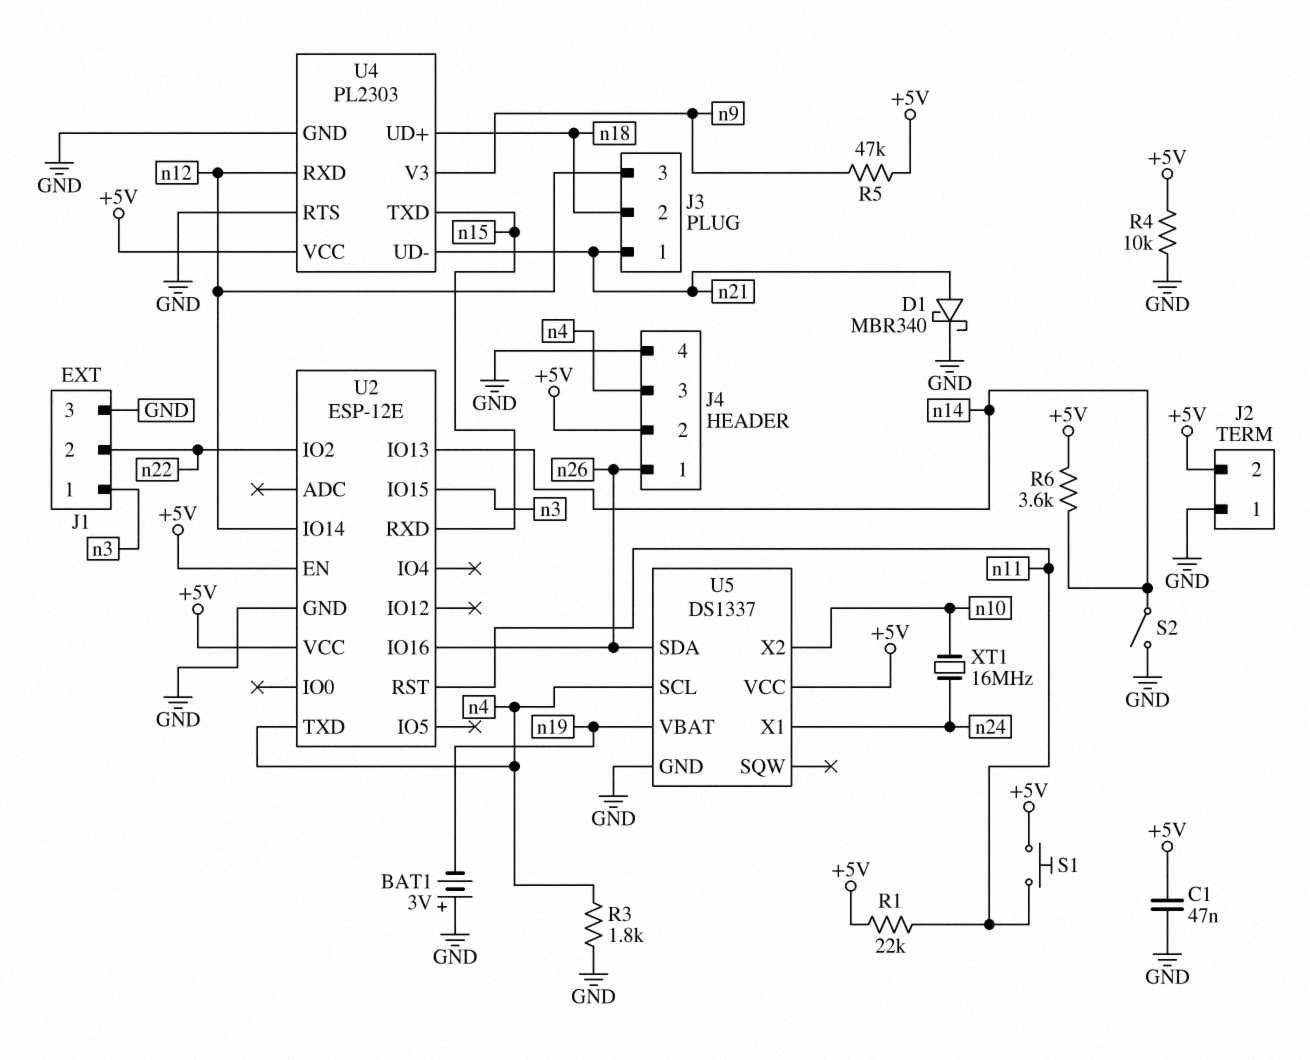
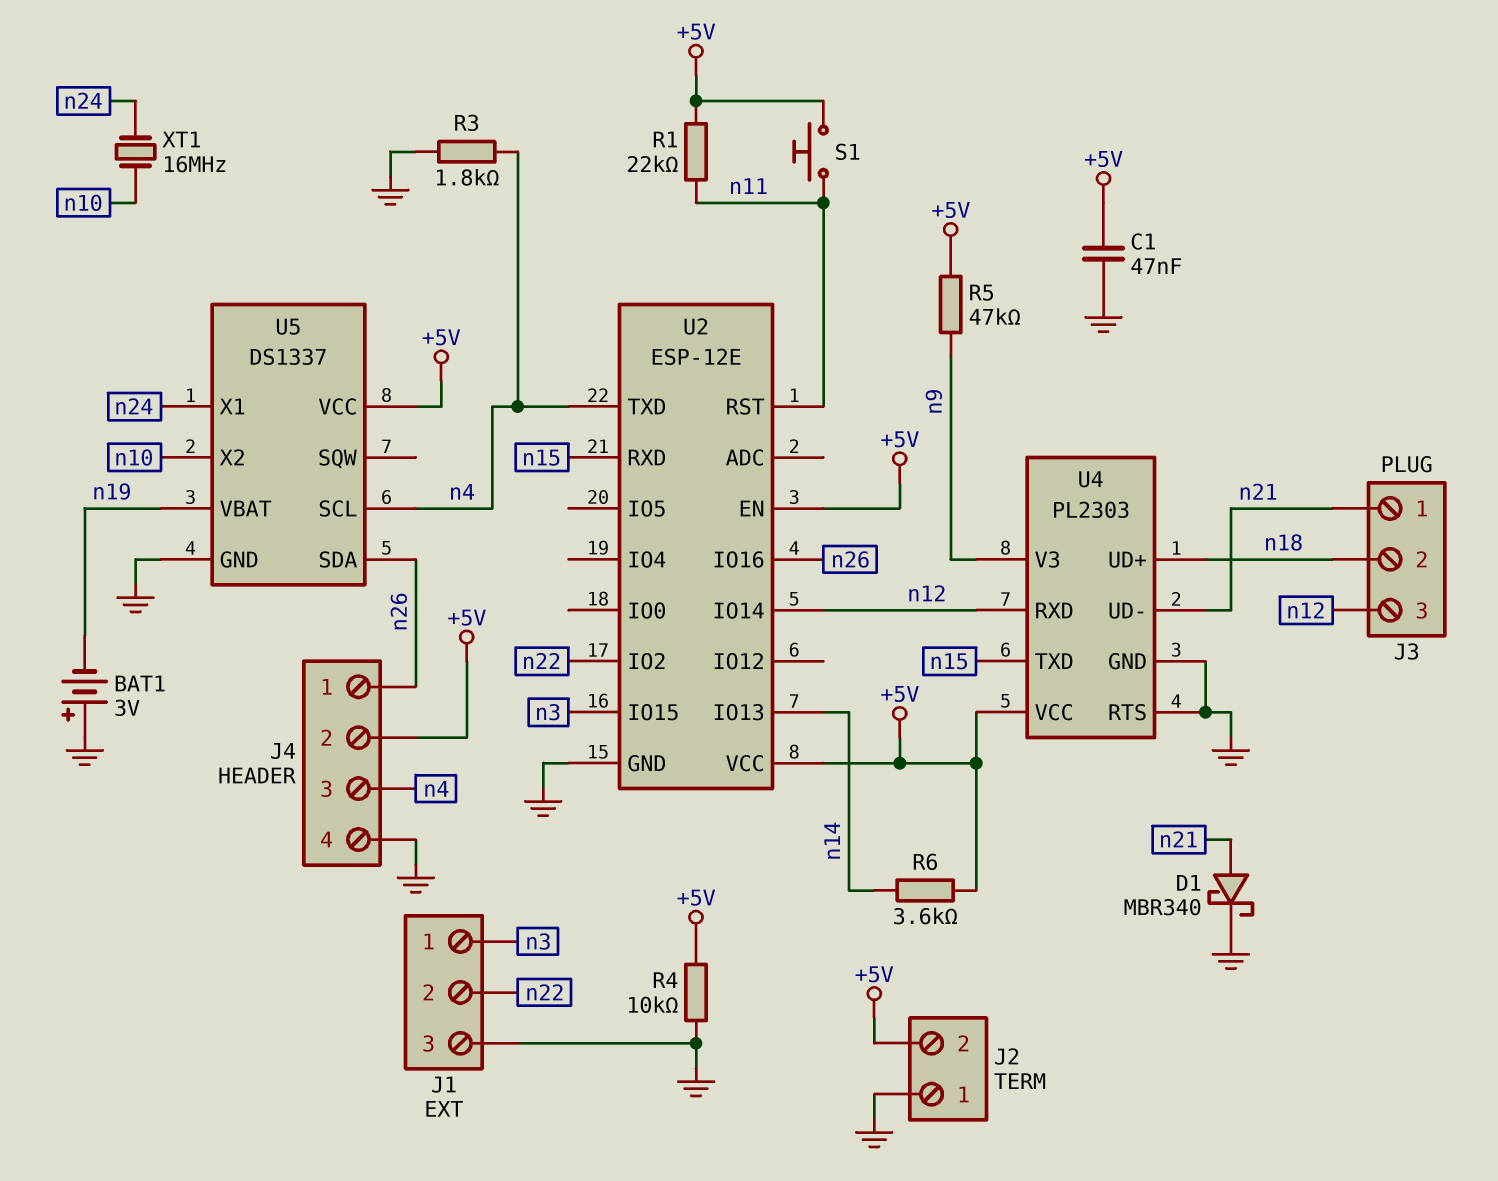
S2: switch (GND, n14) -> none

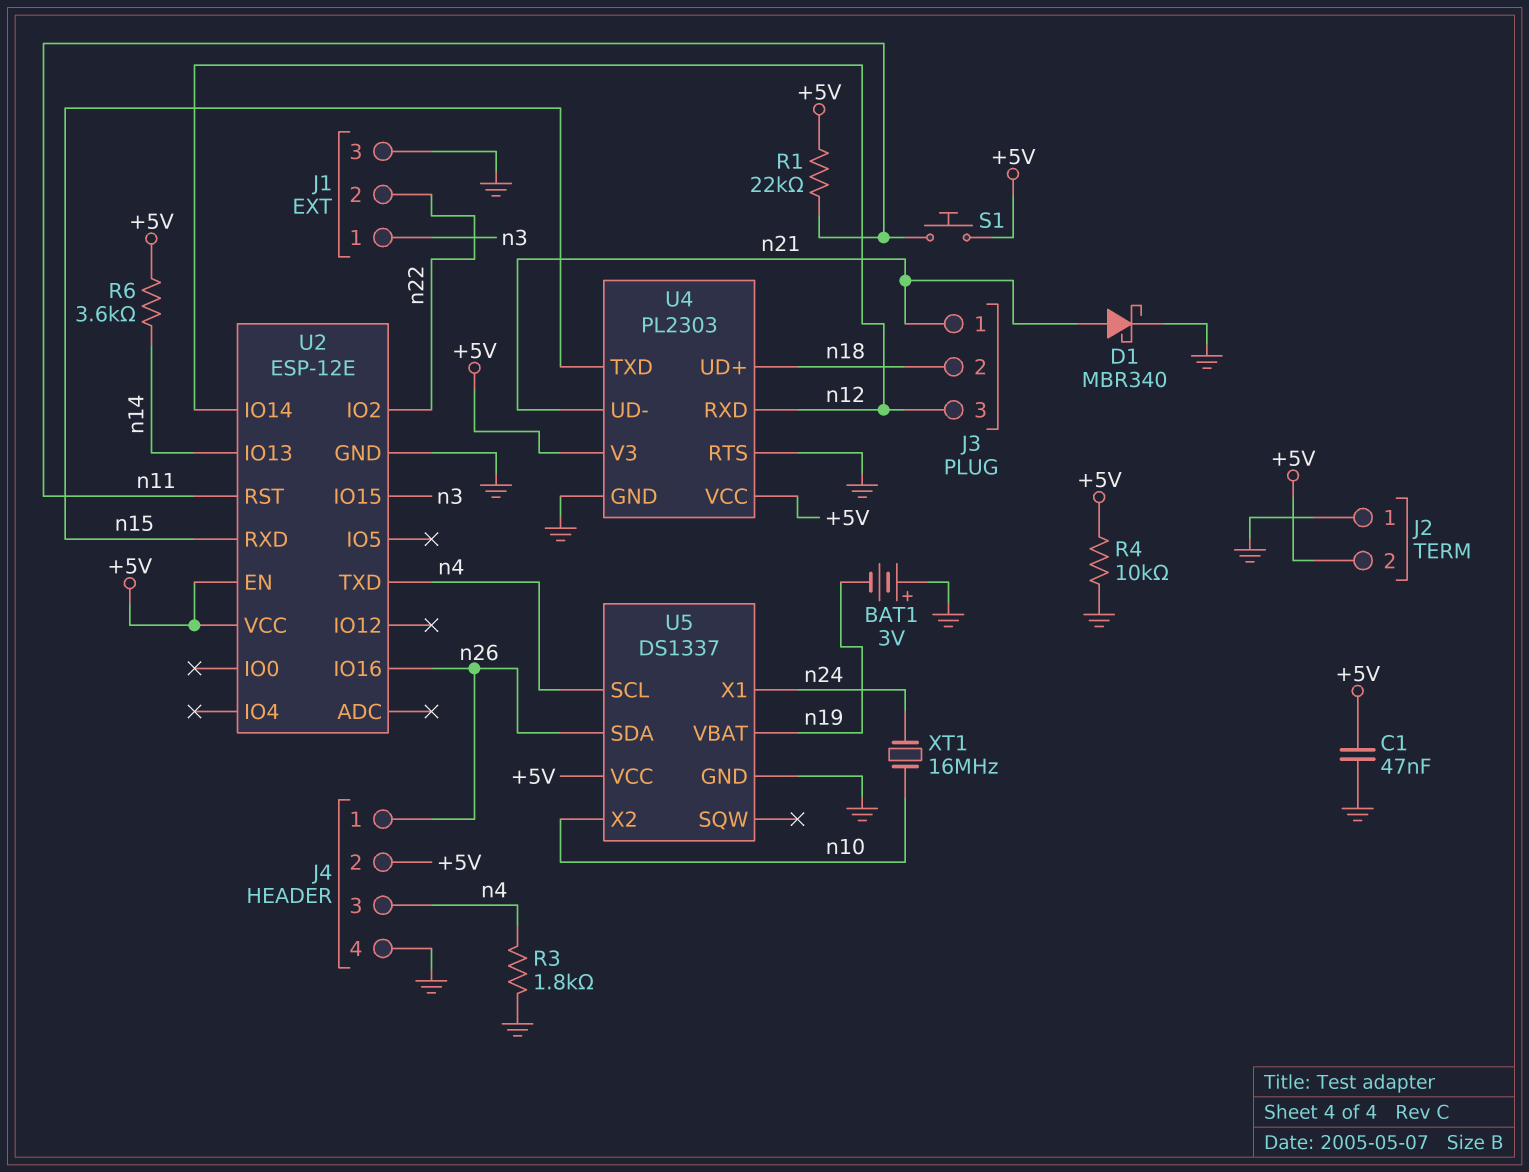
R5: 47k (+5V, n9) -> none
U4 pin V3: n9 -> +5V

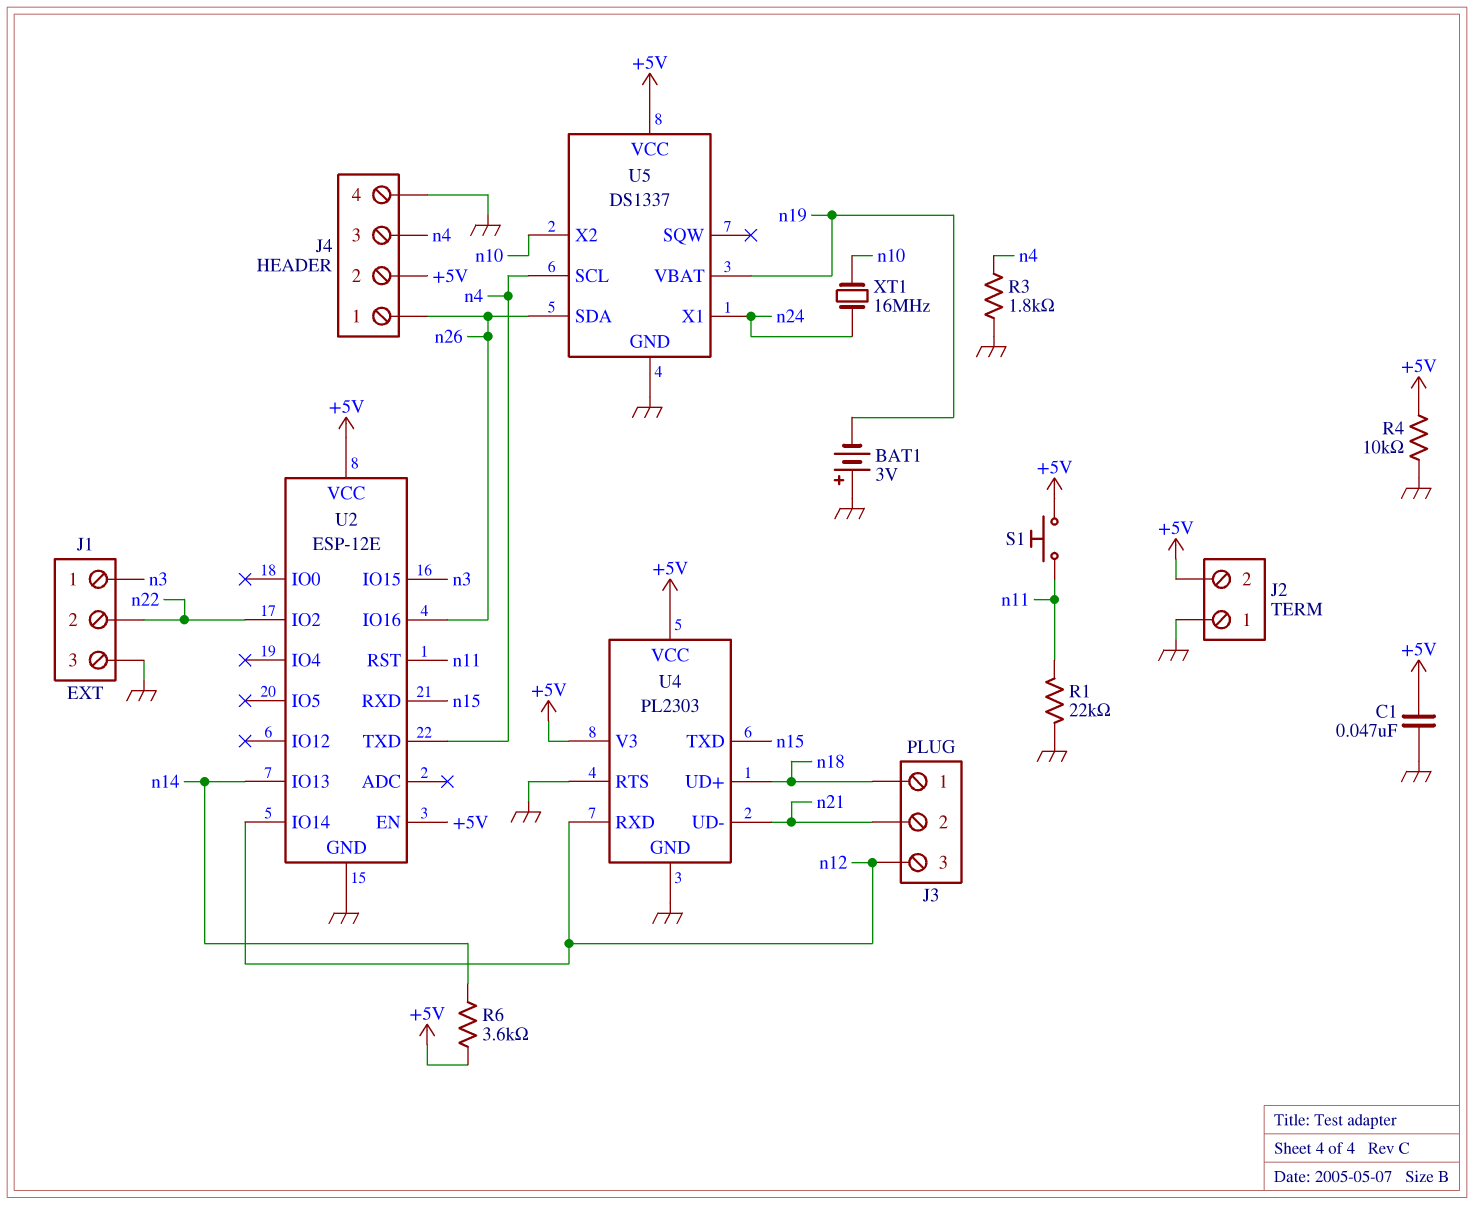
D1: schottky MBR340 (A n21, K GND) -> none
J3 pin 1: n21 -> n18
J3 pin 2: n18 -> n21
R1: 22k (+5V, n11) -> 22k (GND, n11)

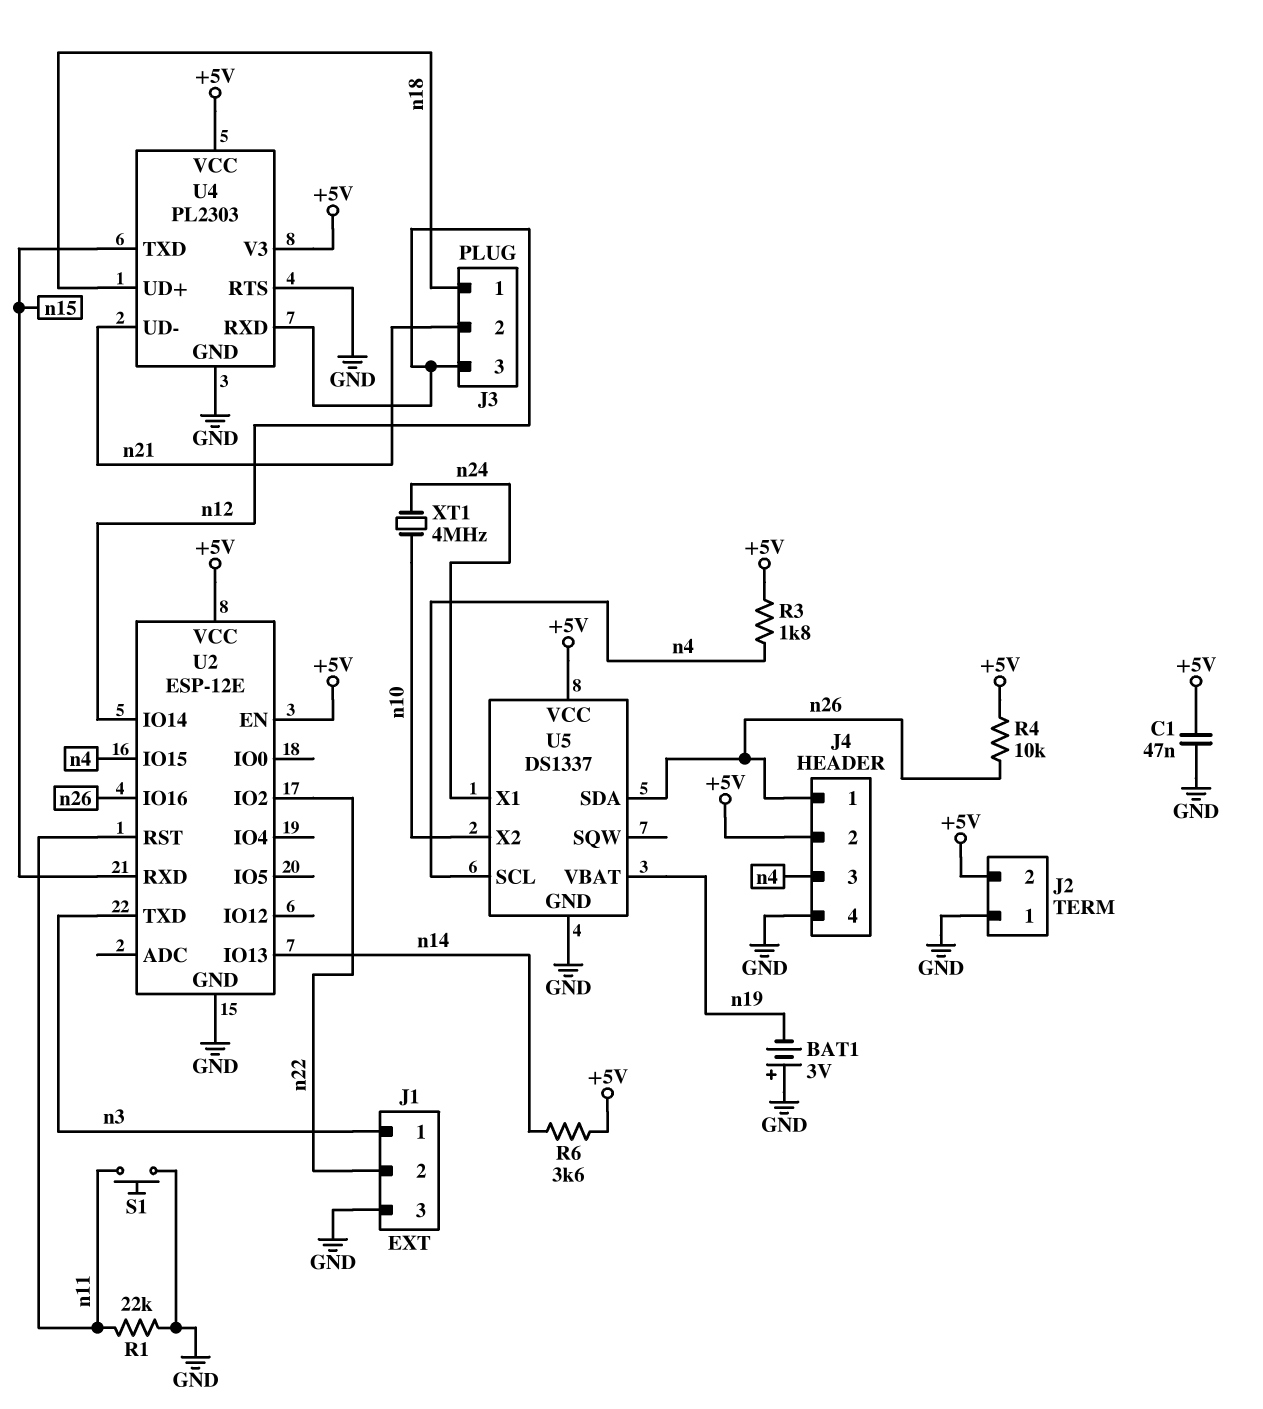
R3: 1.8k (GND, n4) -> 1.8k (+5V, n4)
R4: 10k (+5V, GND) -> 10k (+5V, n26)
S1: button (+5V, n11) -> button (GND, n11)
U2 pin IO15: n3 -> n4
U2 pin TXD: n4 -> n3
XT1: 16MHz (n10, n24) -> 4MHz (n10, n24)

